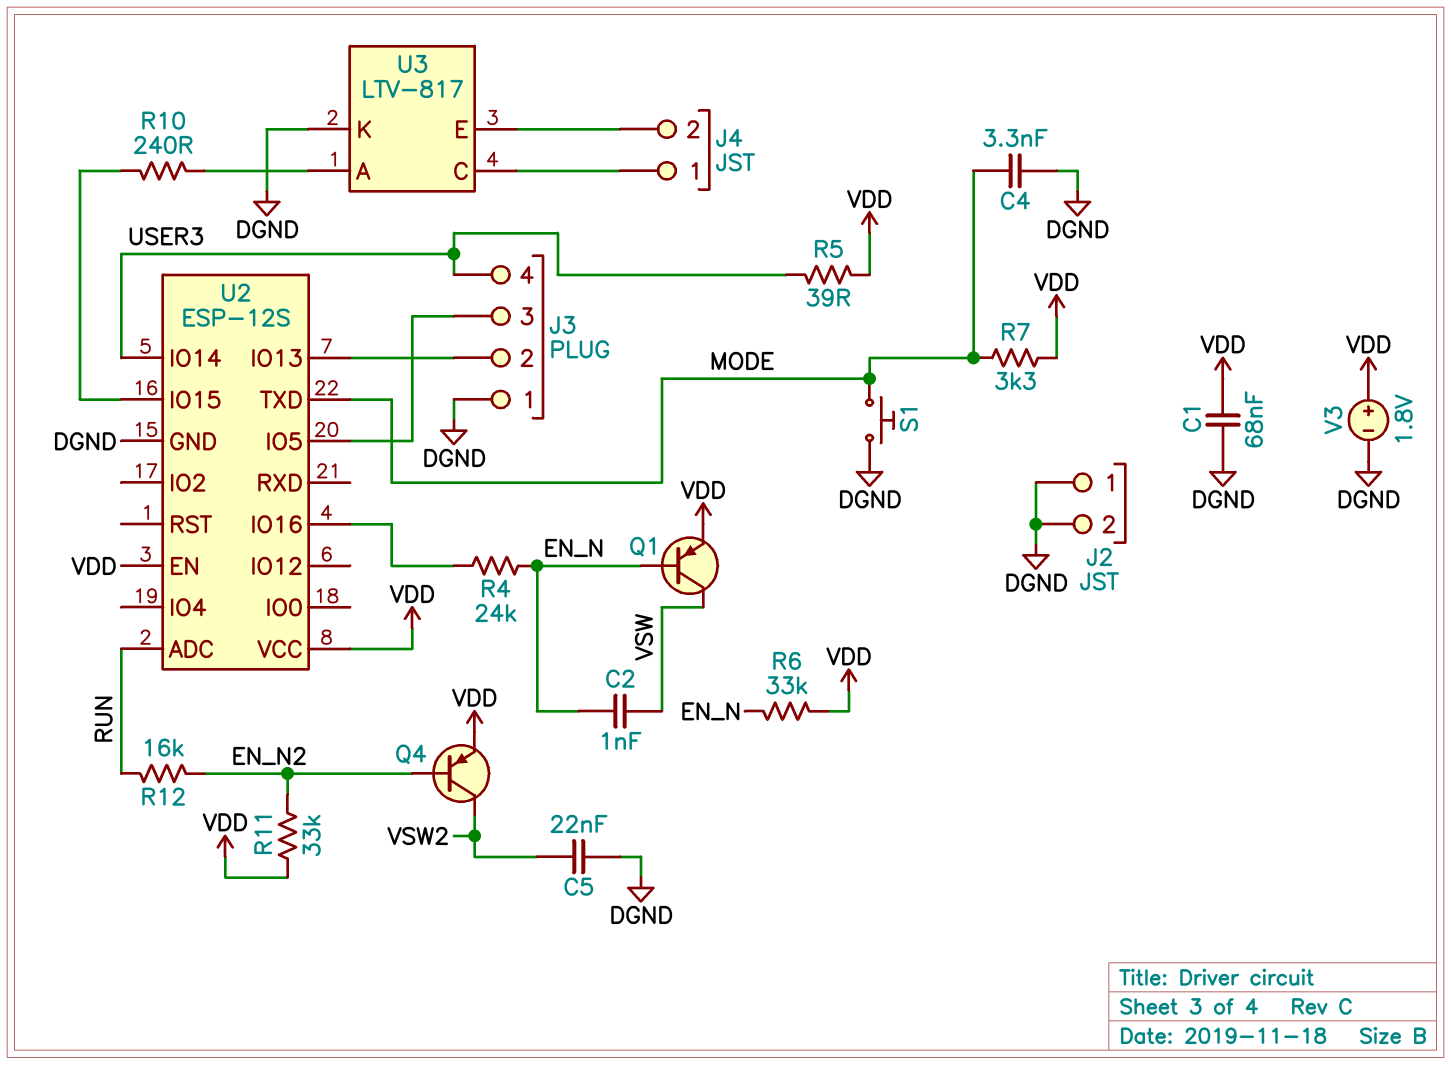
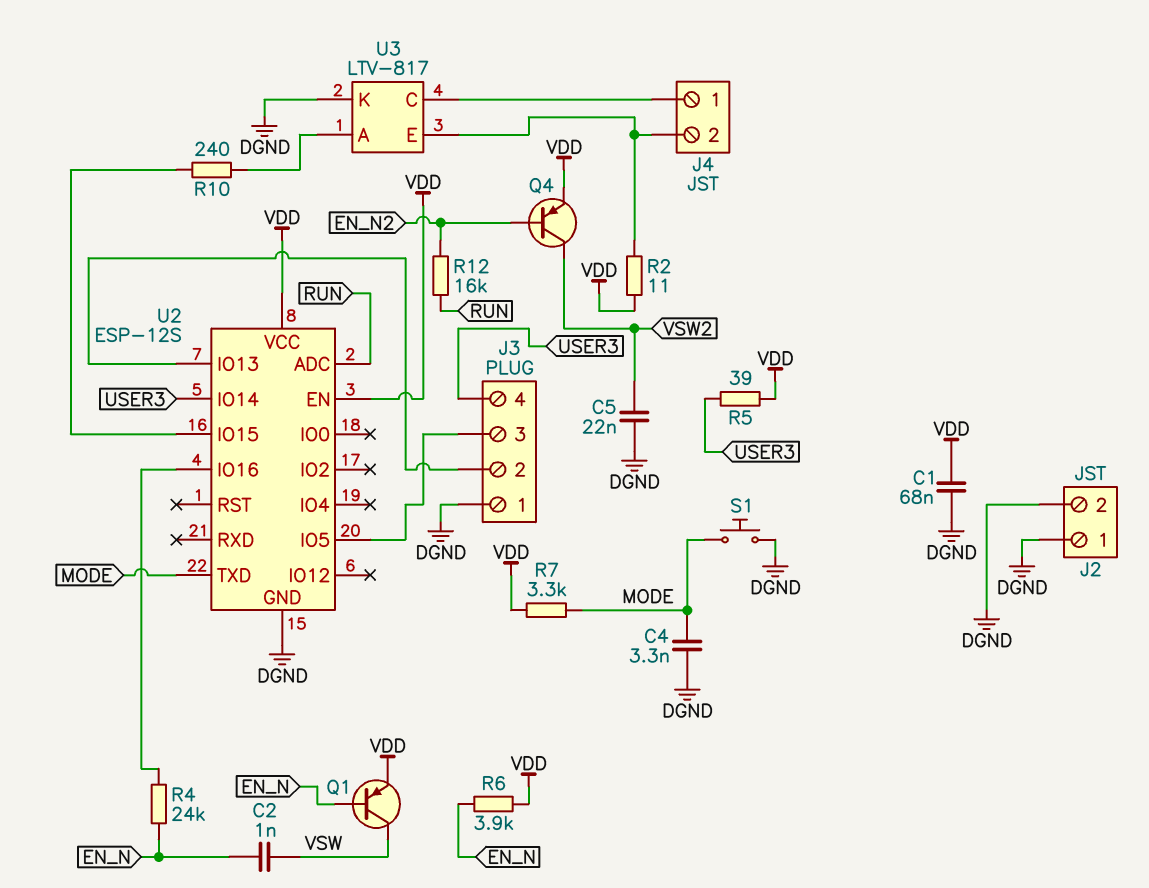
R2: none -> 11 (J4/2, VDD)
R6: 33k (EN_N, VDD) -> 3.9k (EN_N, VDD)
R11: 33k (EN_N2, VDD) -> none
V3: 1.8V (plus VDD, minus DGND) -> none

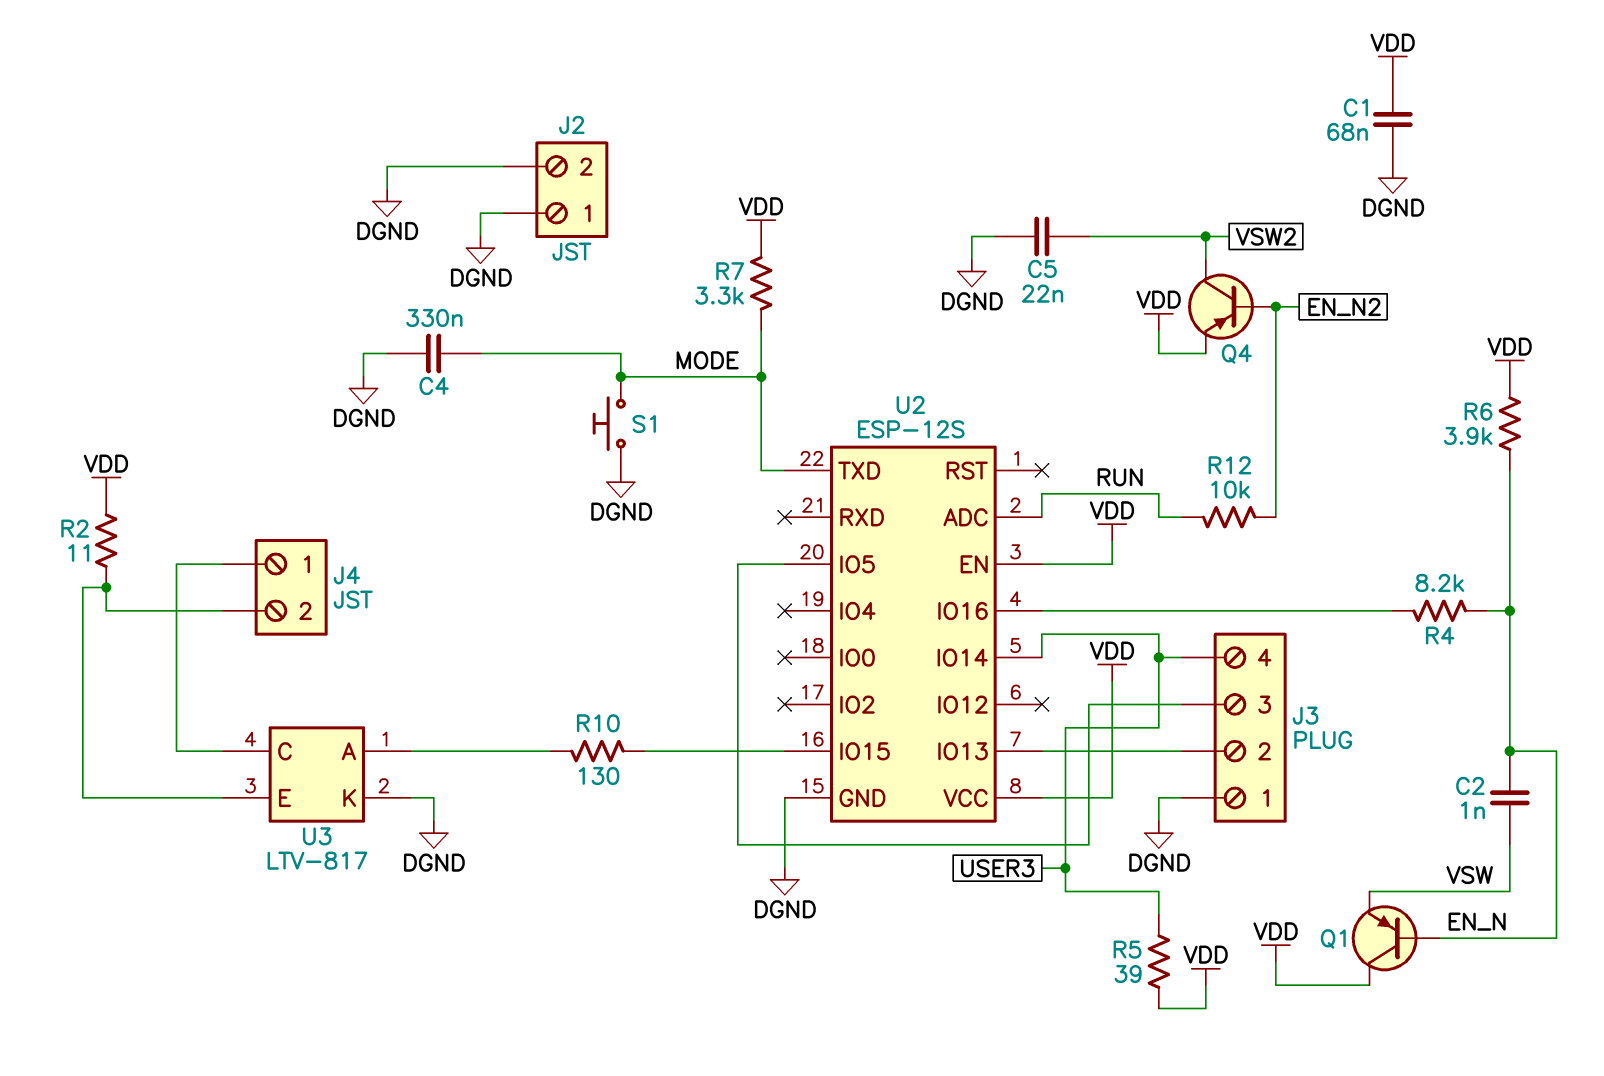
C4: 3.3nF (DGND, MODE) -> 330nF (DGND, MODE)
Q1: PNP (B EN_N, C VSW, E VDD) -> PNP (B EN_N, C VDD, E VSW)
R4: 24k (EN_N, U2/IO16) -> 8.2k (EN_N, U2/IO16)
R10: 240 (U2/IO15, U3/A) -> 130 (U2/IO15, U3/A)
R12: 16k (EN_N2, RUN) -> 10k (EN_N2, RUN)

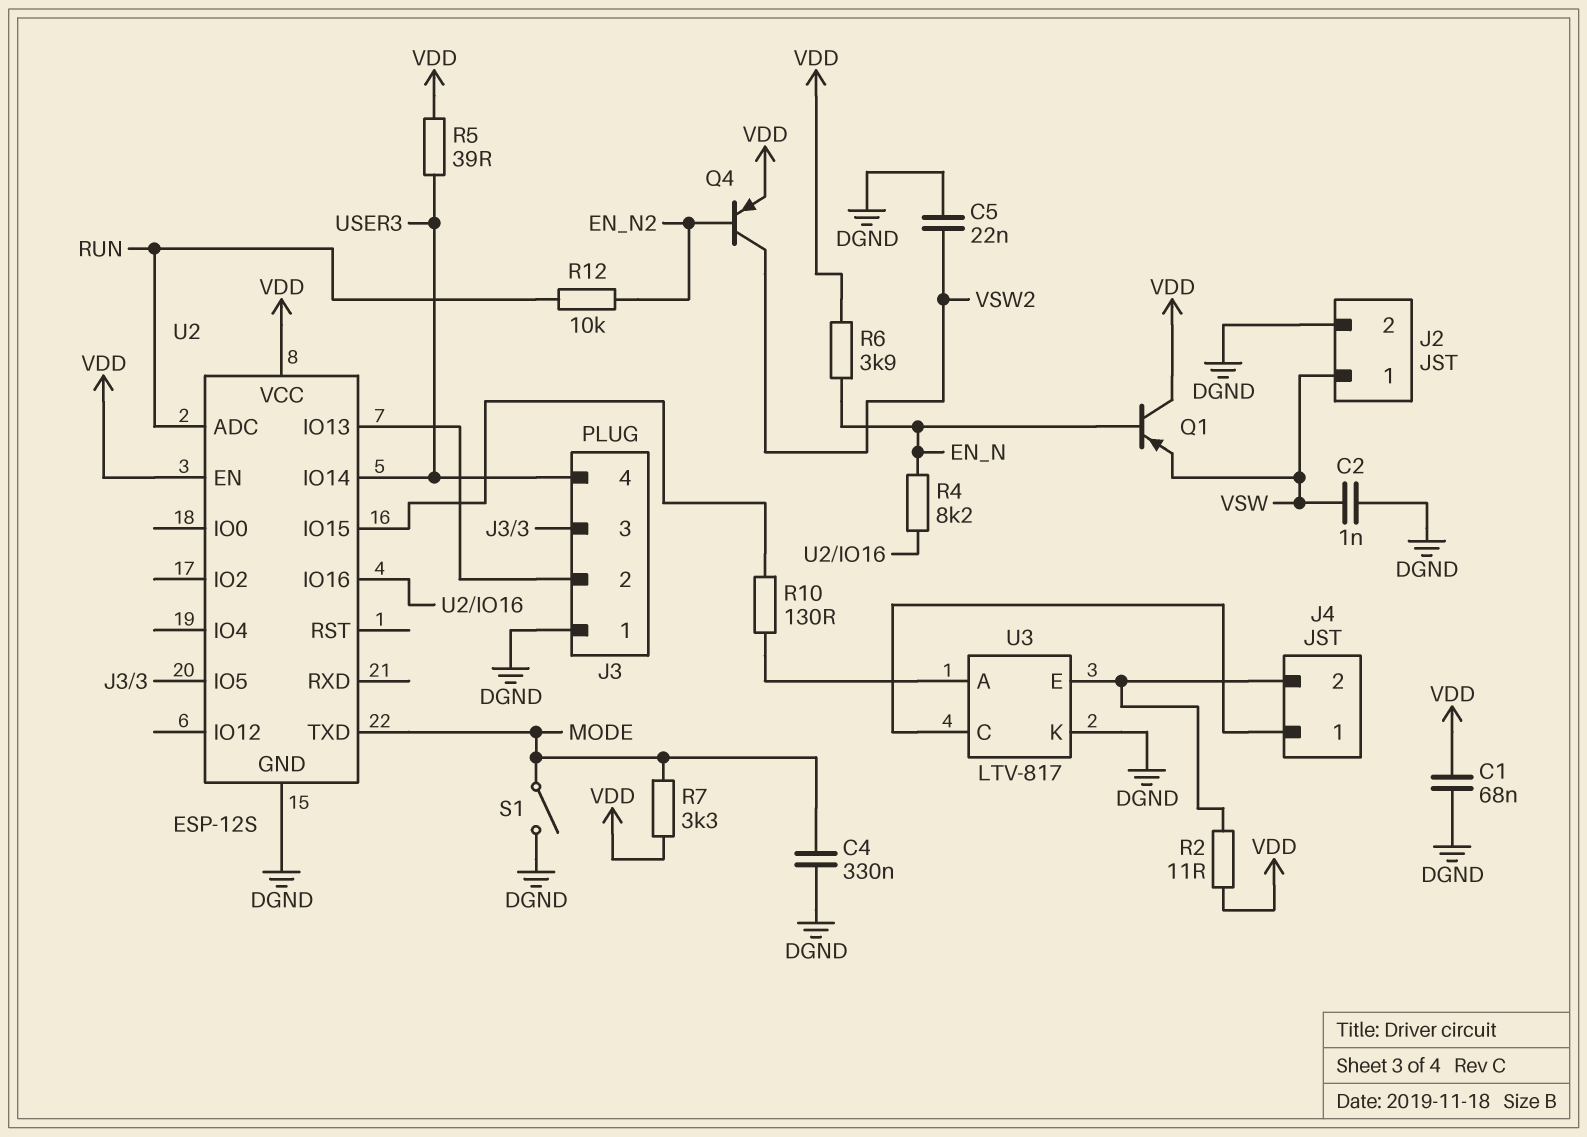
C2: 1nF (EN_N, VSW) -> 1nF (DGND, VSW)
J2 pin 1: DGND -> VSW
S1: button (DGND, MODE) -> switch (DGND, MODE)

